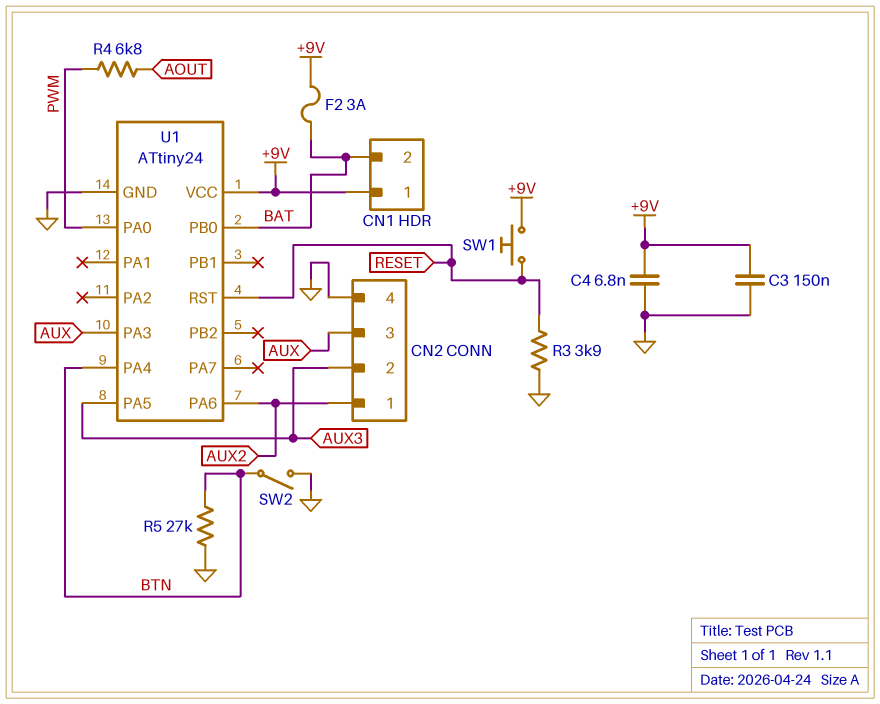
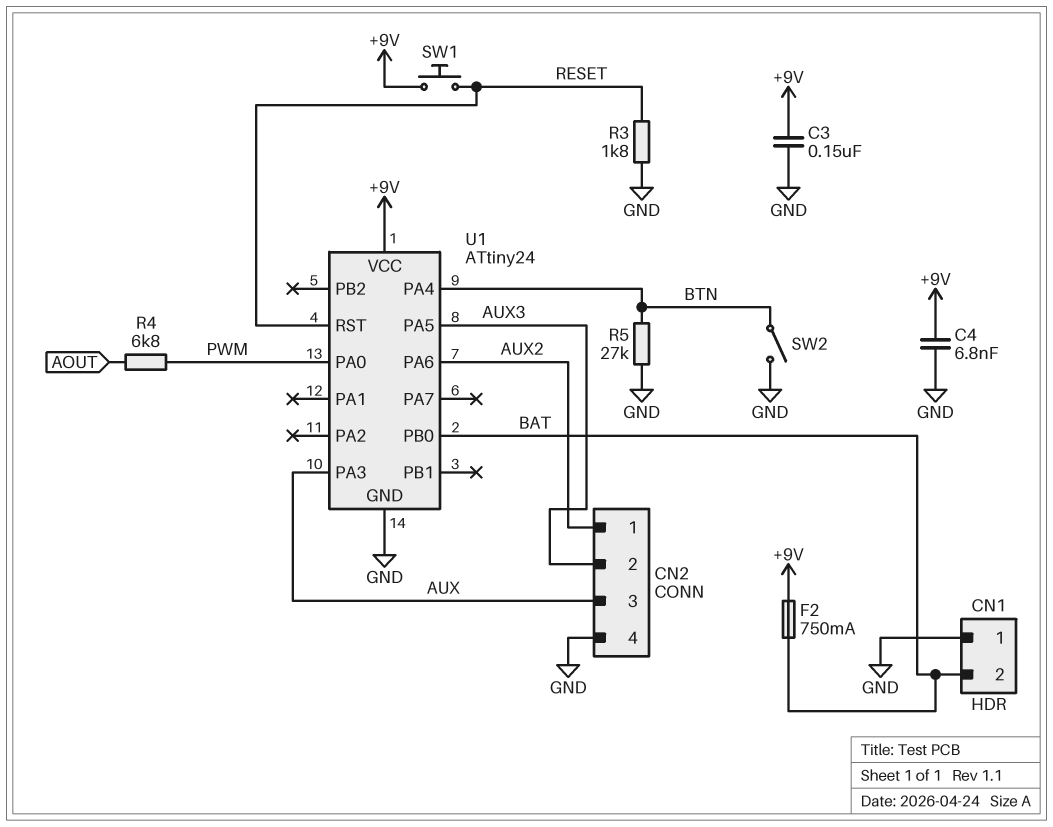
CN1 pin 1: +9V -> GND
F2: 3A (+9V, BAT) -> 750mA (+9V, BAT)
R3: 3.9k (GND, RESET) -> 1.8k (GND, RESET)

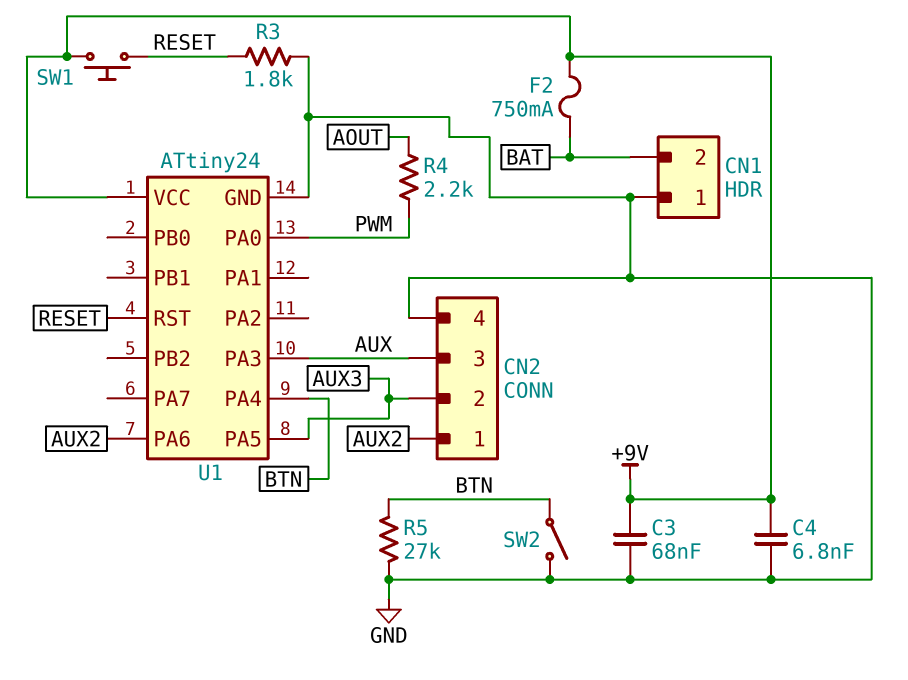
C3: 150nF (+9V, GND) -> 68nF (+9V, GND)
R4: 6.8k (AOUT, PWM) -> 2.2k (AOUT, PWM)
U1 pin PB0: BAT -> none

